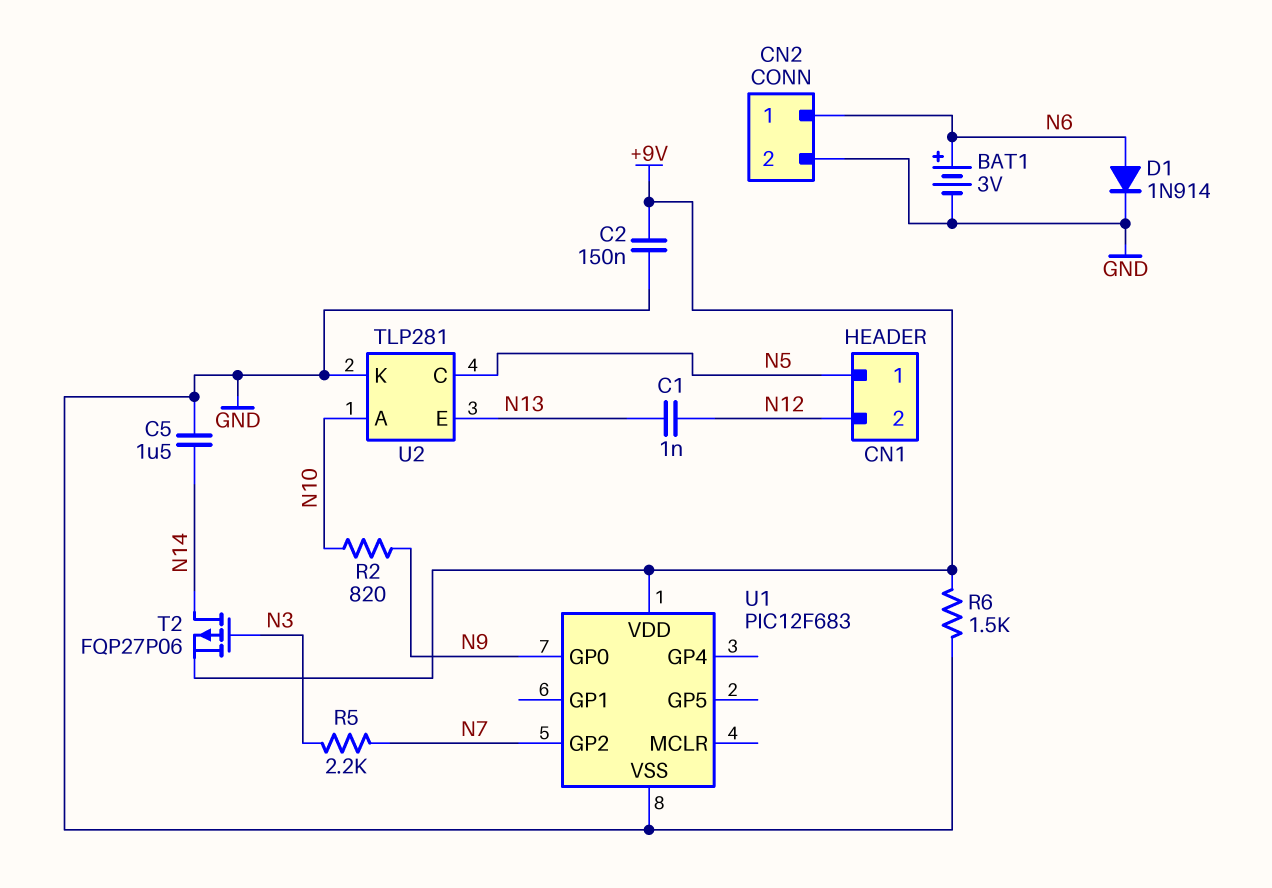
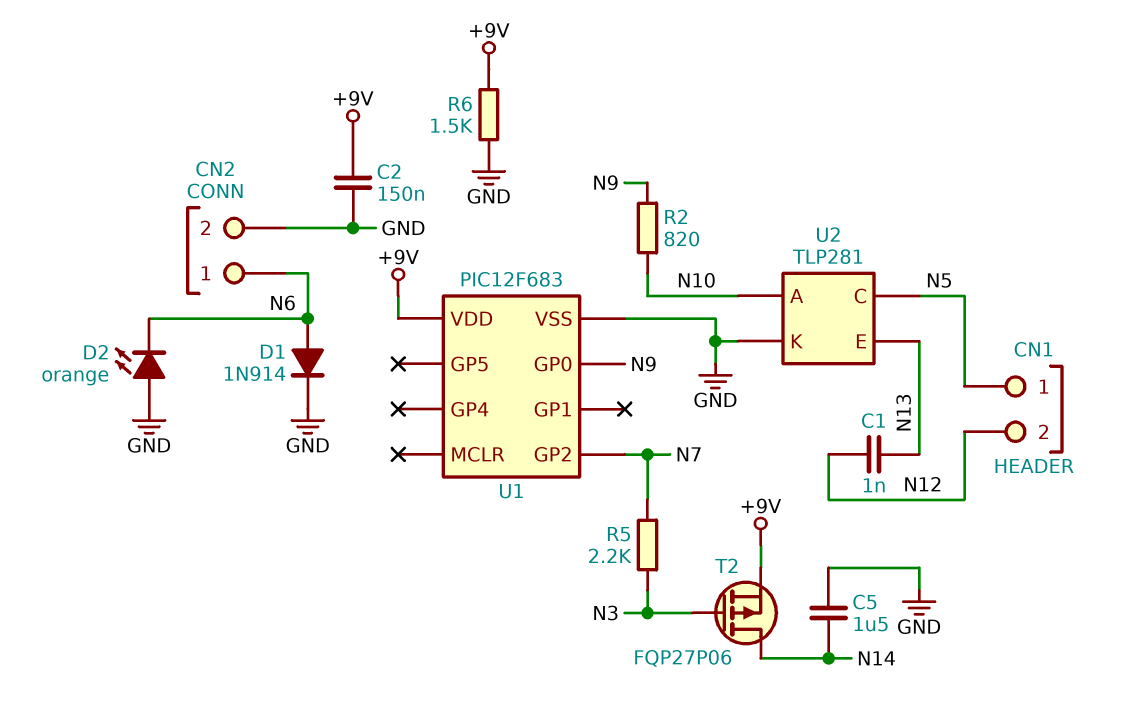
BAT1: 3V (plus N6, minus GND) -> none
D2: none -> LED orange (A GND, K N6)

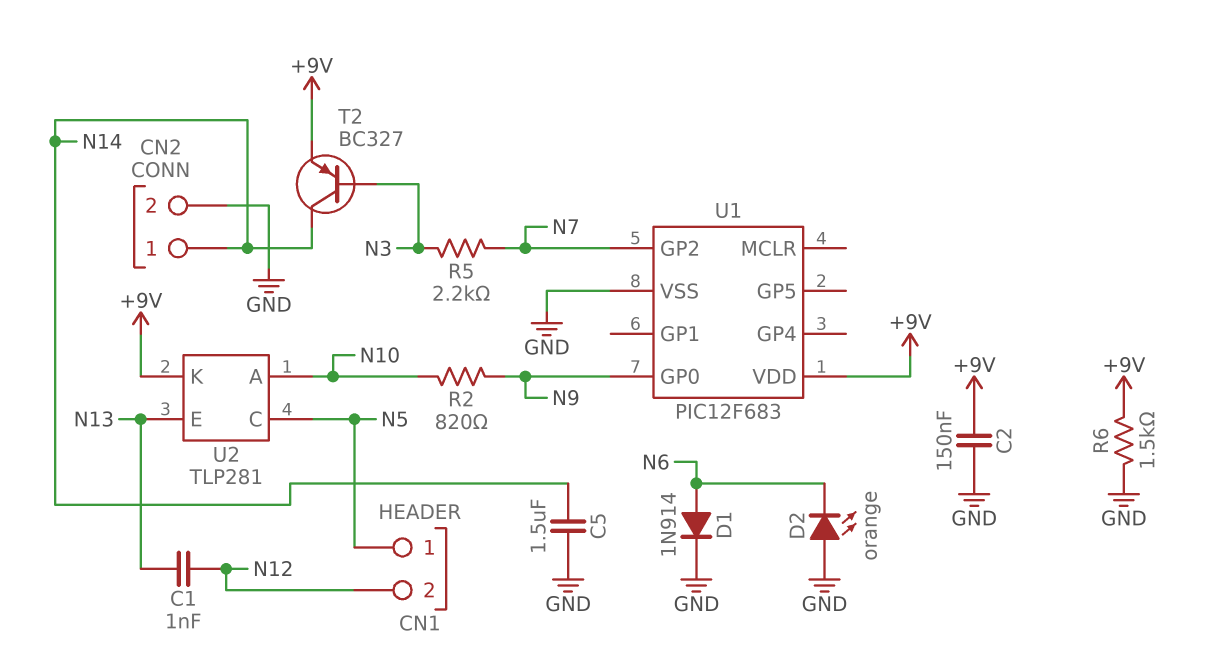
CN2 pin 1: N6 -> N14
T2: PMOS FQP27P06 (G N3, D N14, S +9V) -> PNP BC327 (B N3, C N14, E +9V)
U2 pin K: GND -> +9V

